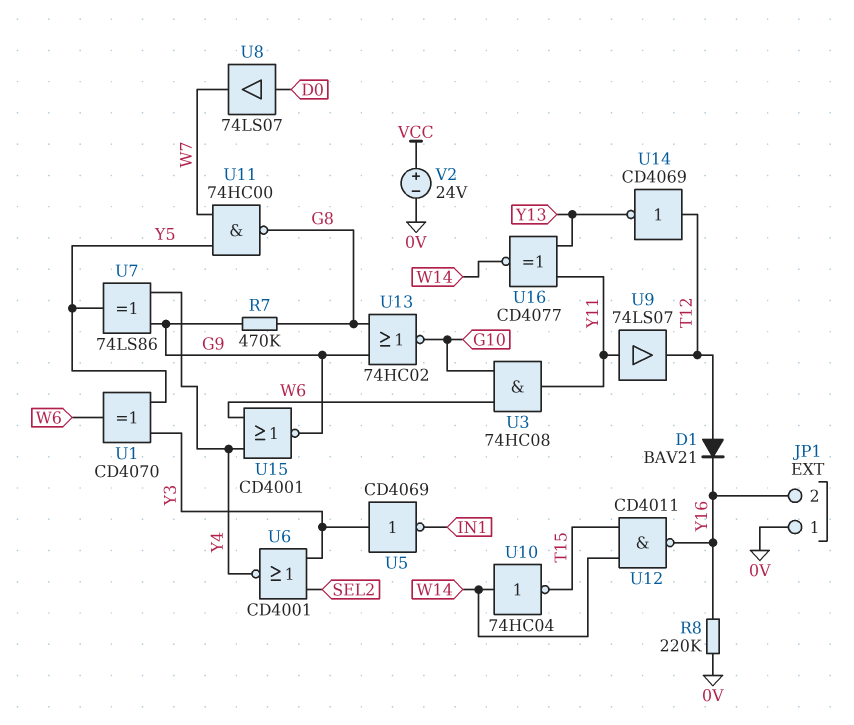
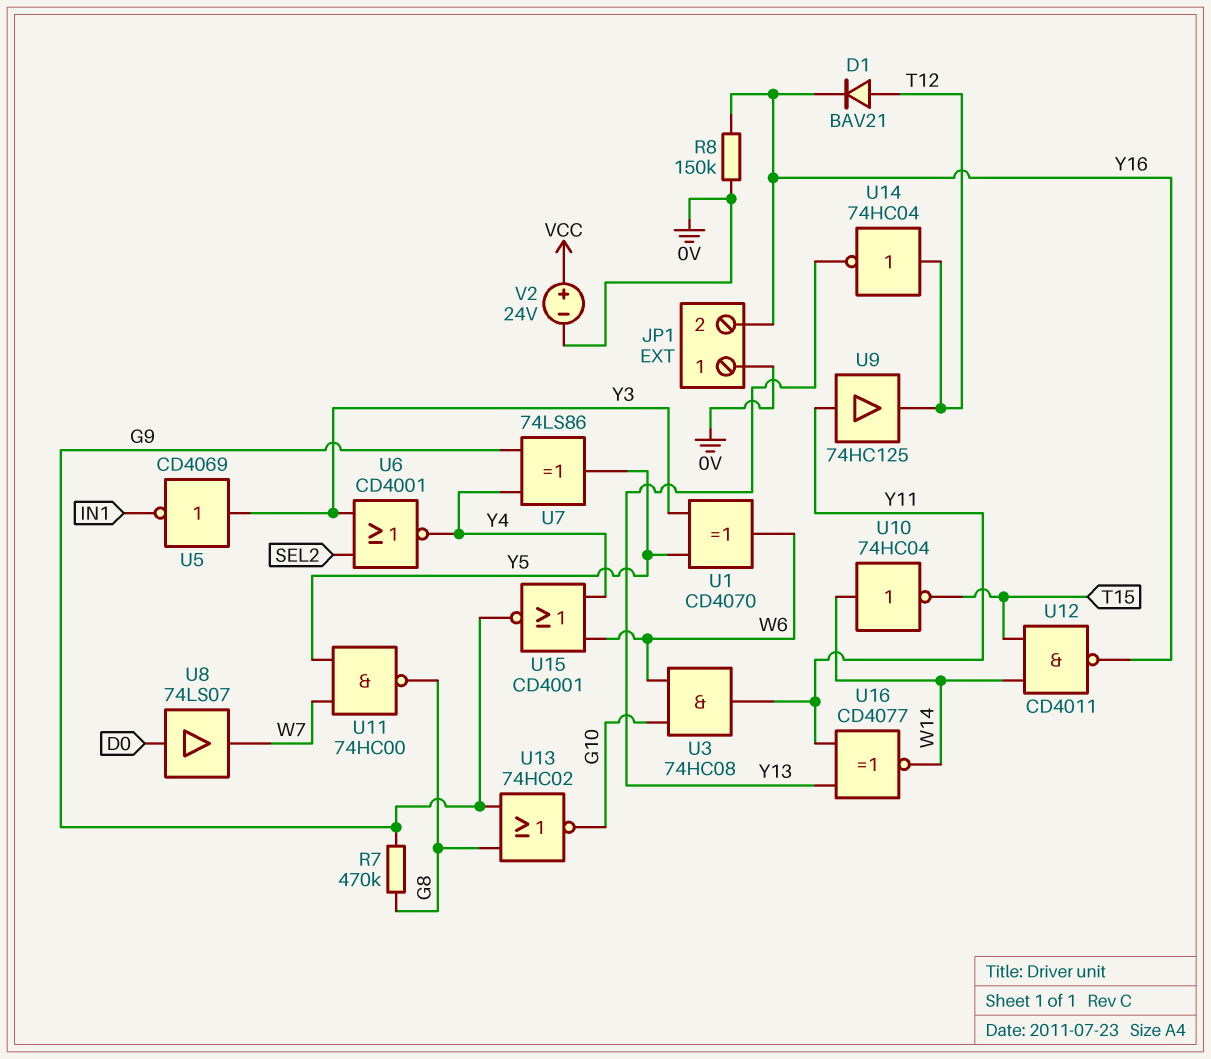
R8: 220k (0V, Y16) -> 150k (0V, Y16)
U9: buffer 74LS07 (in Y11, out T12) -> buffer 74HC125 (in Y11, out T12)
U14: NOT CD4069 (in T12, out Y13) -> NOT 74HC04 (in T12, out Y13)

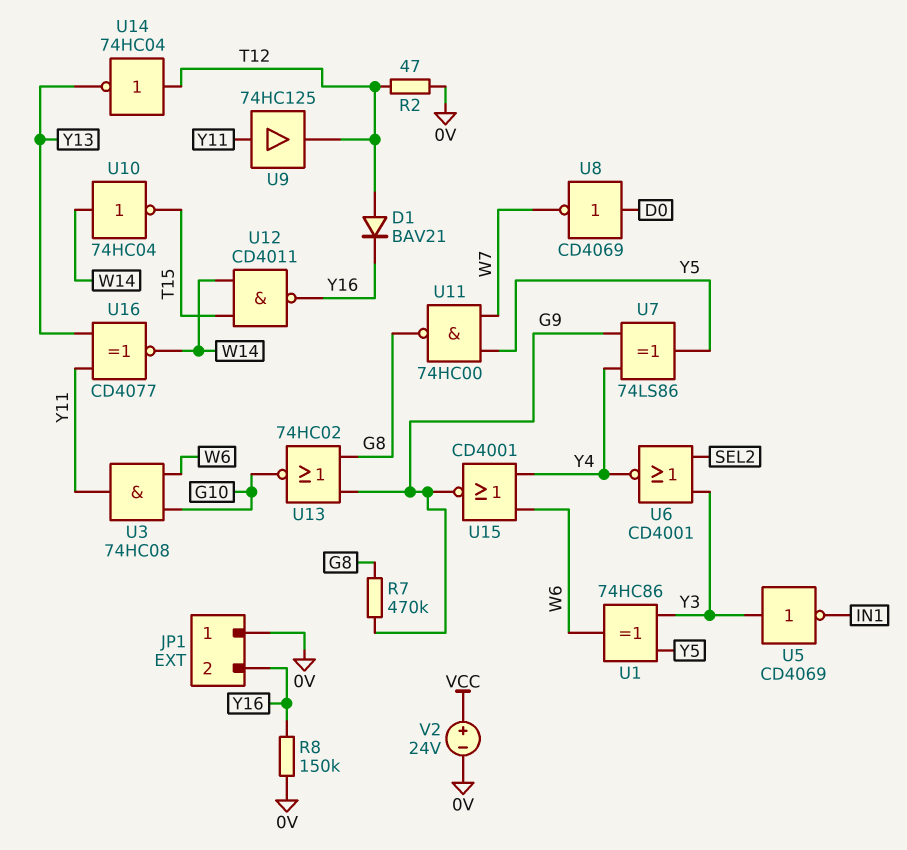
R2: none -> 47 (0V, T12)
U1: XOR CD4070 (in Y3, in Y5, out W6) -> XOR 74HC86 (in Y3, in Y5, out W6)
U8: buffer 74LS07 (in D0, out W7) -> NOT CD4069 (in D0, out W7)

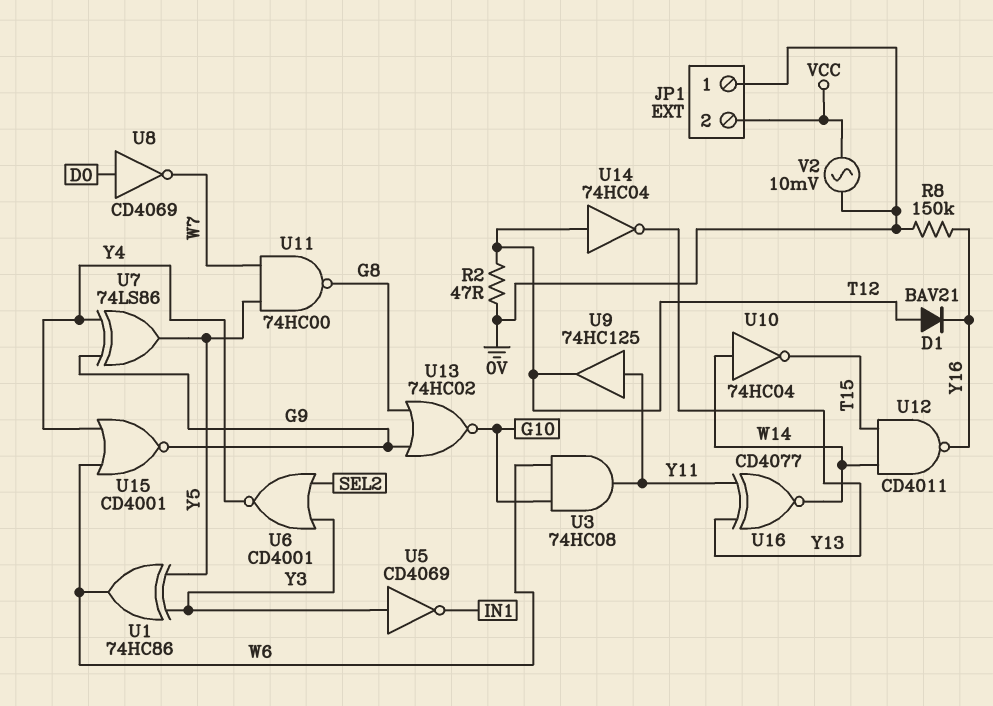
JP1 pin 2: Y16 -> VCC
R7: 470k (G8, G9) -> none
V2: 24V (plus VCC, minus 0V) -> AC 10mV (0V, VCC)

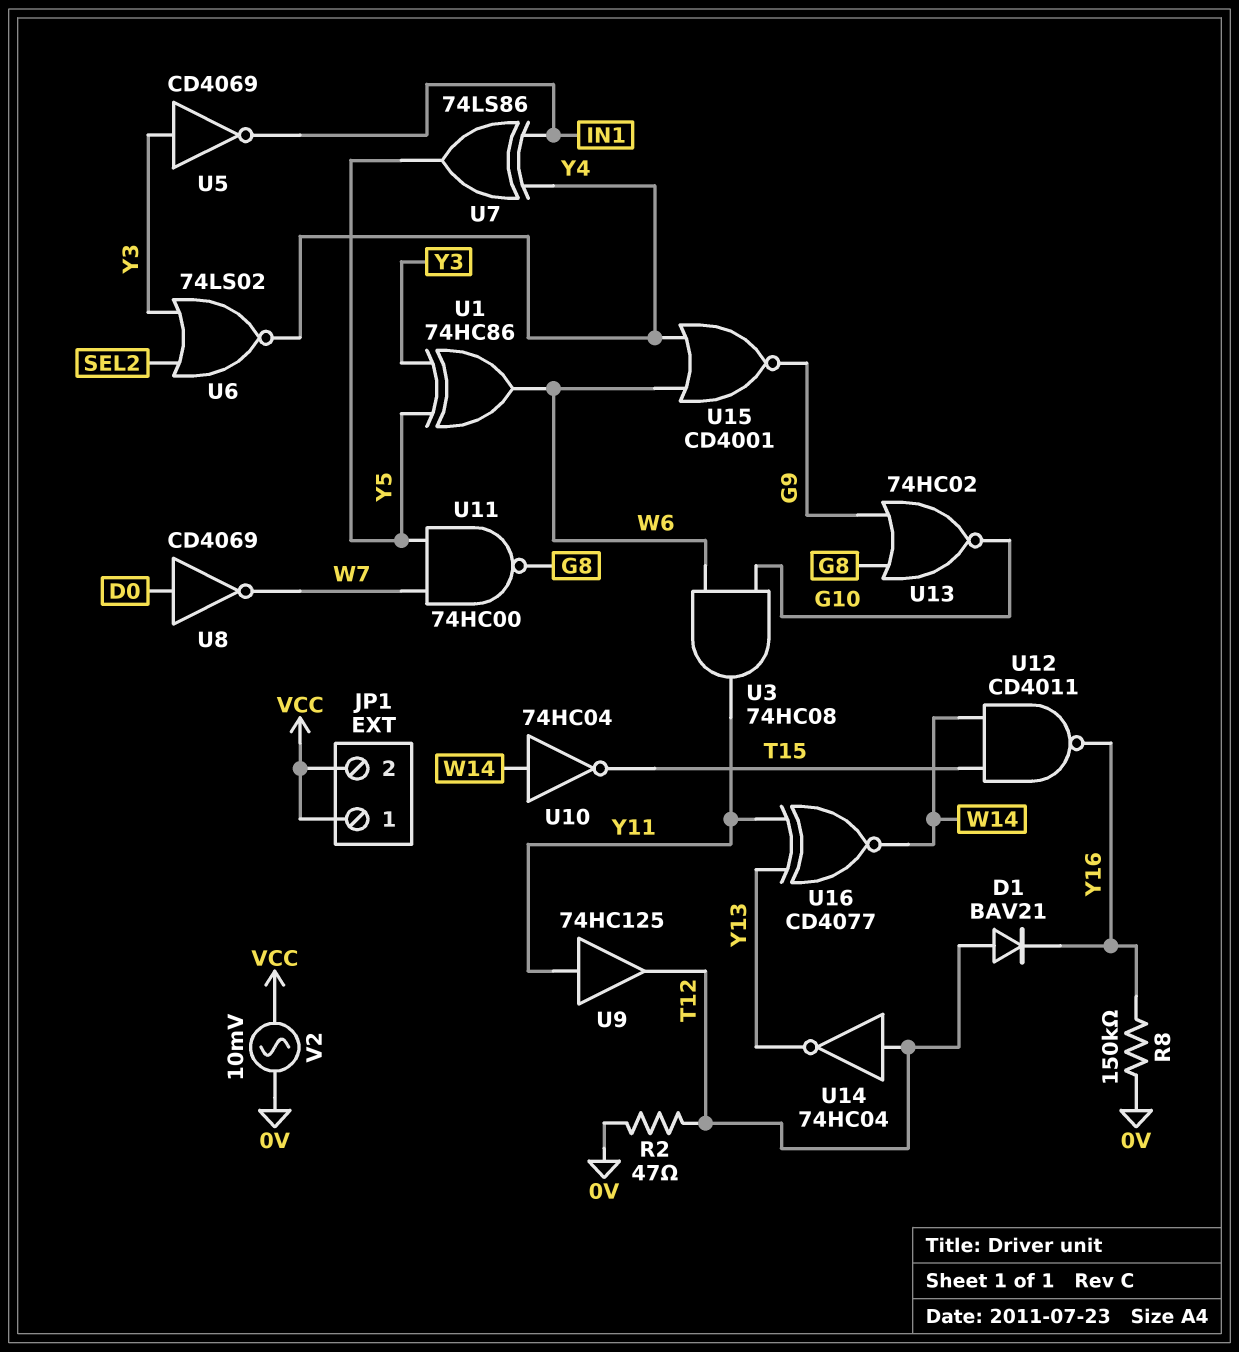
JP1 pin 1: 0V -> VCC
U6: NOR CD4001 (in SEL2, in Y3, out Y4) -> NOR 74LS02 (in SEL2, in Y3, out Y4)
U7: XOR 74LS86 (in G9, in Y4, out Y5) -> XOR 74LS86 (in IN1, in Y4, out Y5)

